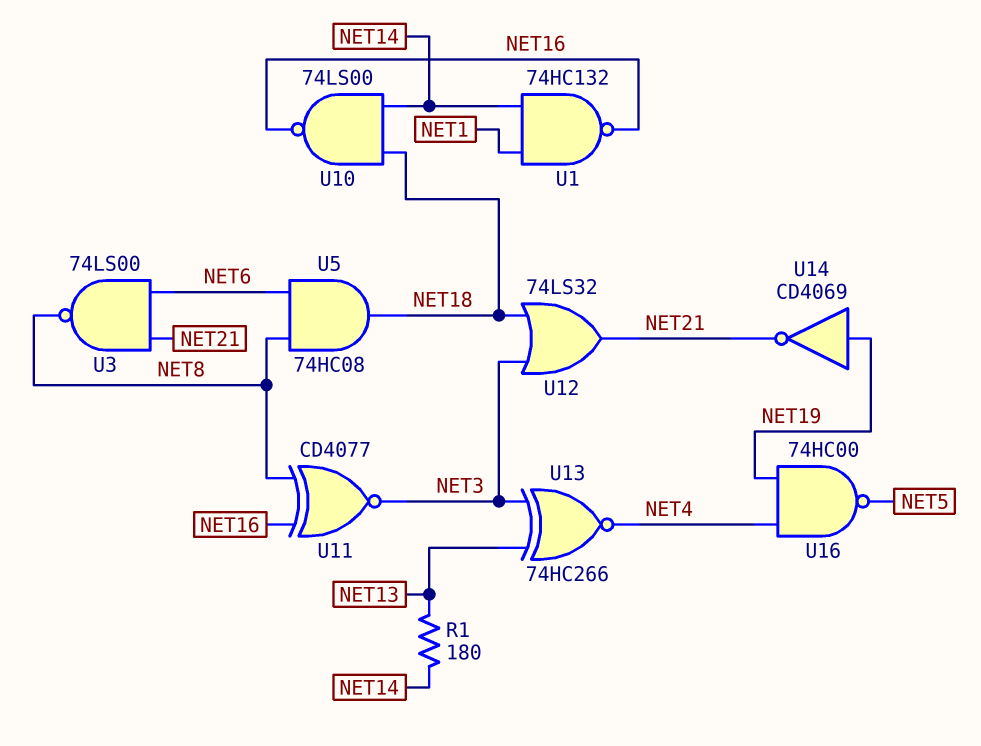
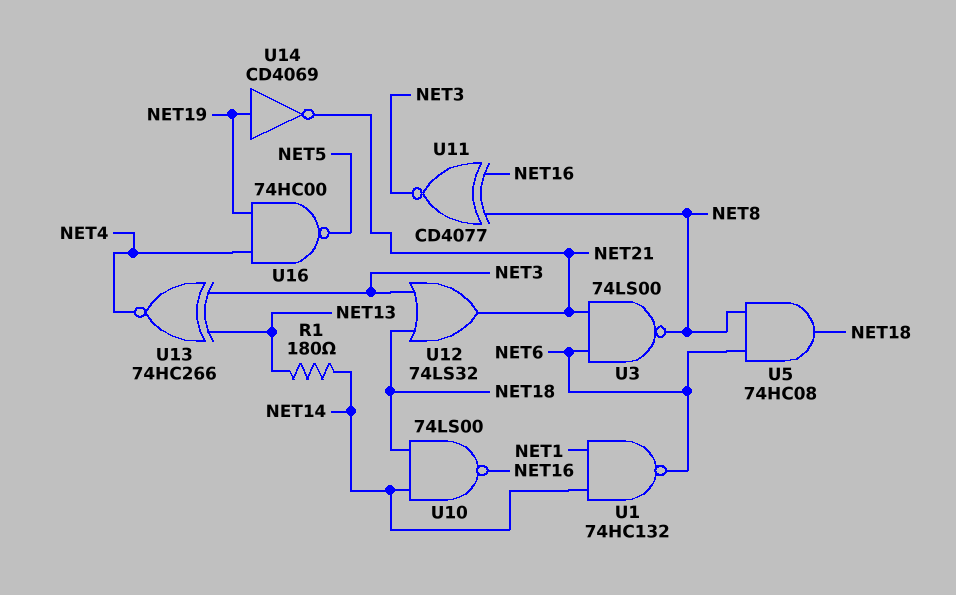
U1: NAND 74HC132 (in NET1, in NET14, out NET16) -> NAND 74HC132 (in NET1, in NET14, out NET6)

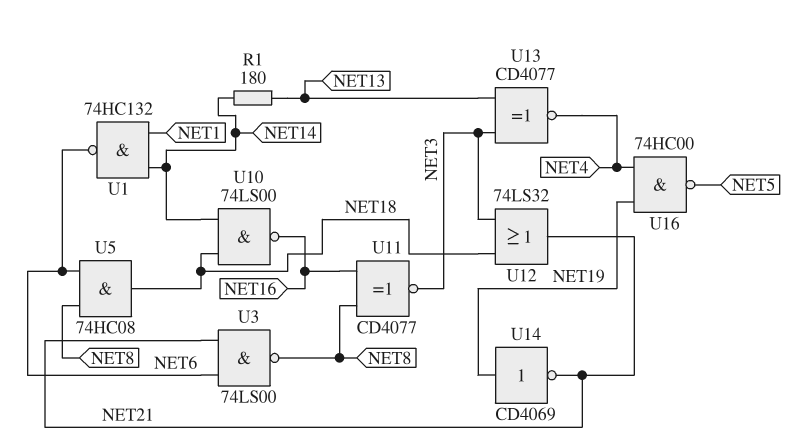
U13: XNOR 74HC266 (in NET3, in NET13, out NET4) -> XNOR CD4077 (in NET3, in NET13, out NET4)

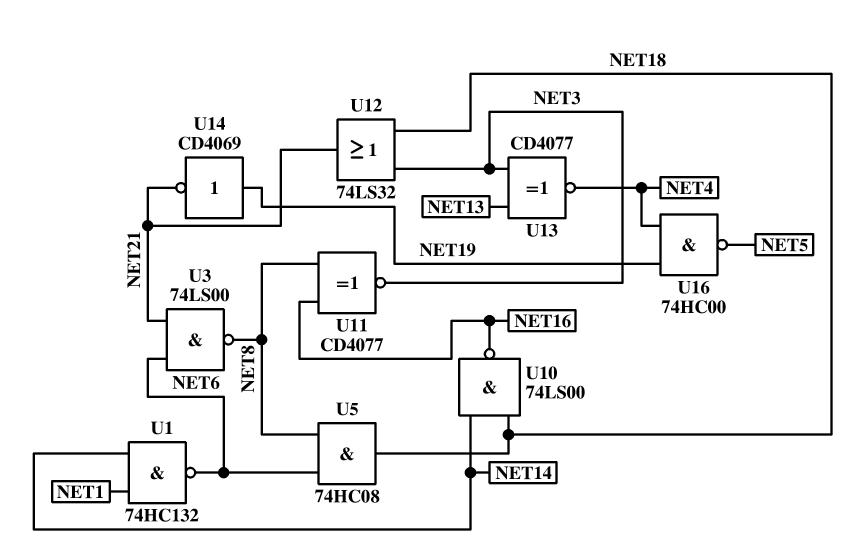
R1: 180 (NET13, NET14) -> none

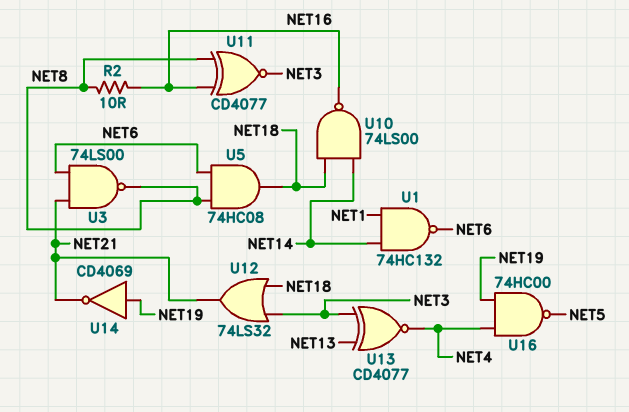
R2: none -> 10 (NET8, NET16)

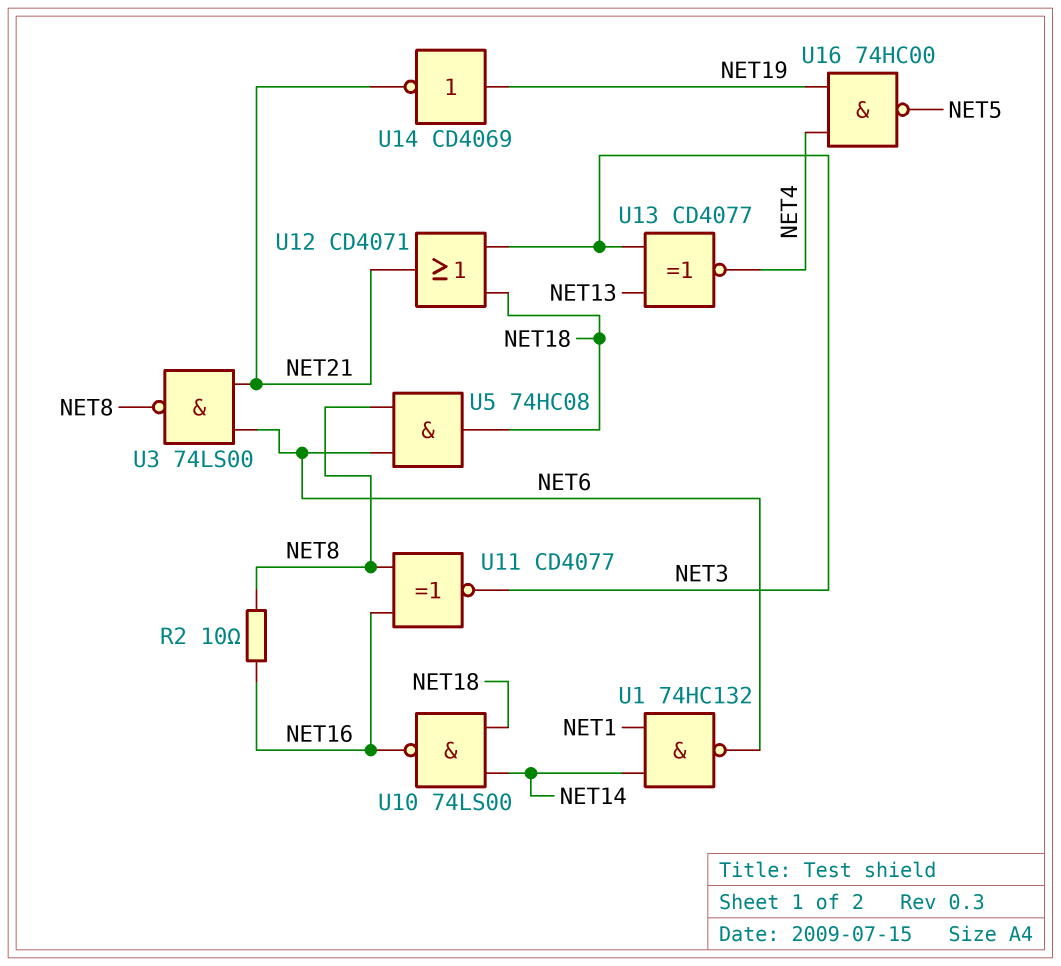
U12: OR 74LS32 (in NET3, in NET18, out NET21) -> OR CD4071 (in NET3, in NET18, out NET21)

